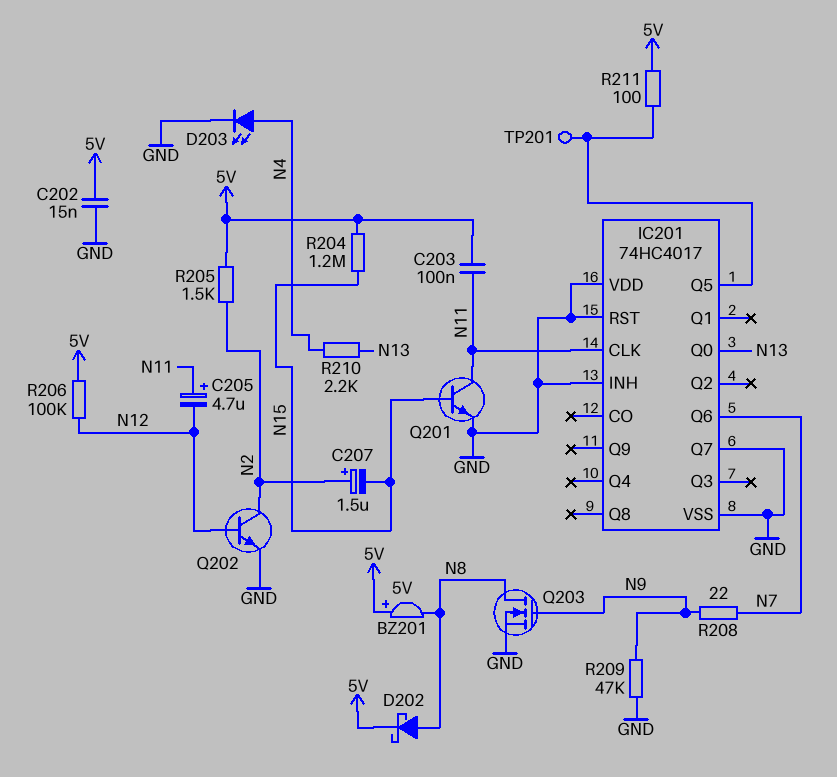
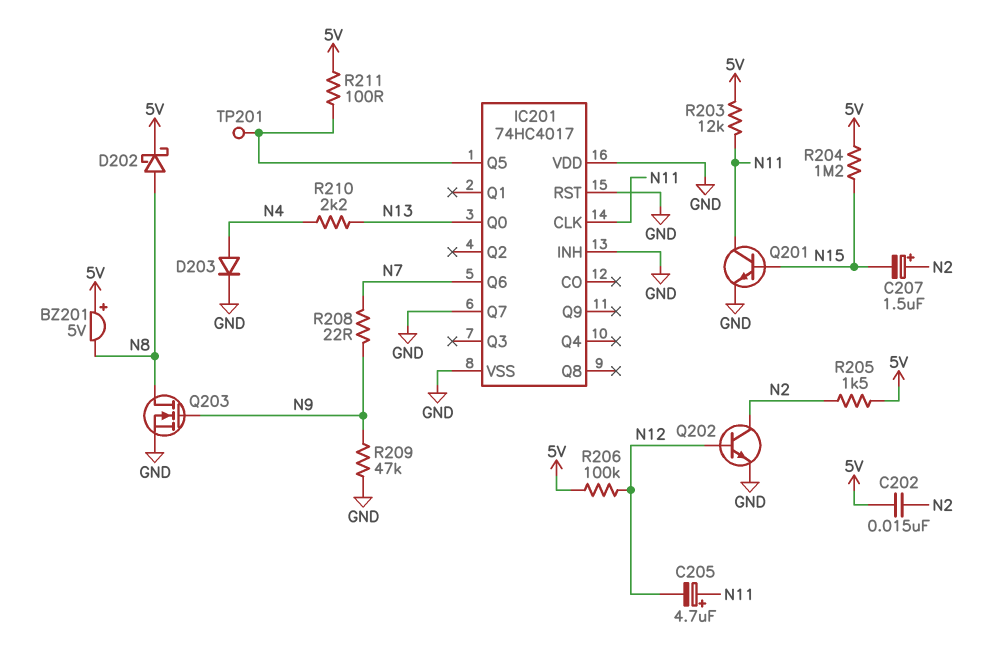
C202: 15nF (5V, GND) -> 15nF (5V, N2)
C203: 100nF (5V, N11) -> none
D203: LED (A N4, K GND) -> diode (A N4, K GND)
R203: none -> 12k (5V, N11)

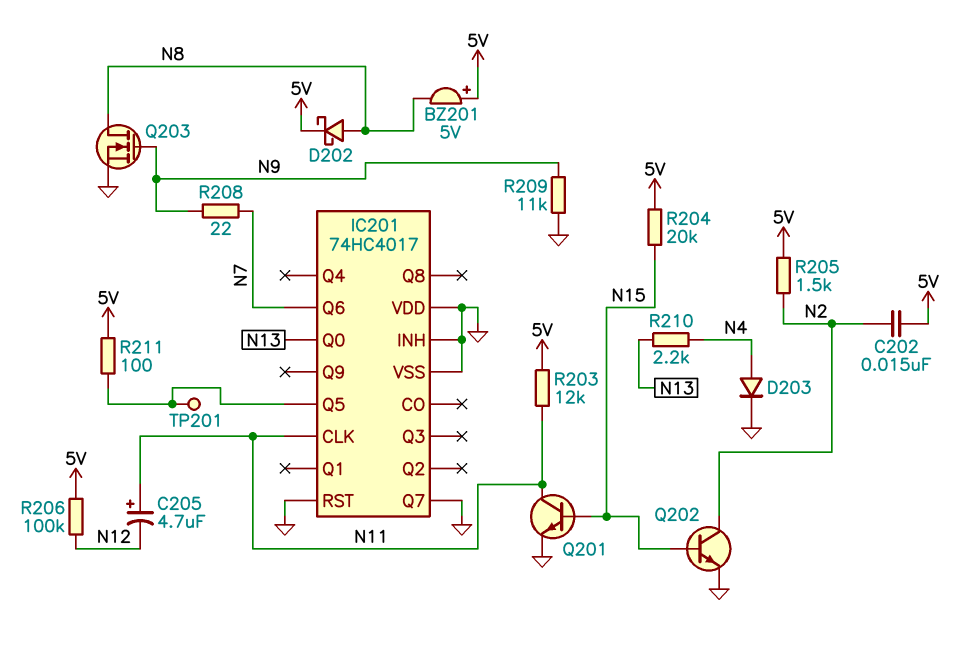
C207: 1.5uF (plus N2, minus N15) -> none
Q202: NPN (B N12, C N2, E GND) -> NPN (B N15, C N2, E GND)
R204: 1.2M (5V, N15) -> 20k (5V, N15)
R209: 47k (GND, N9) -> 11k (GND, N9)

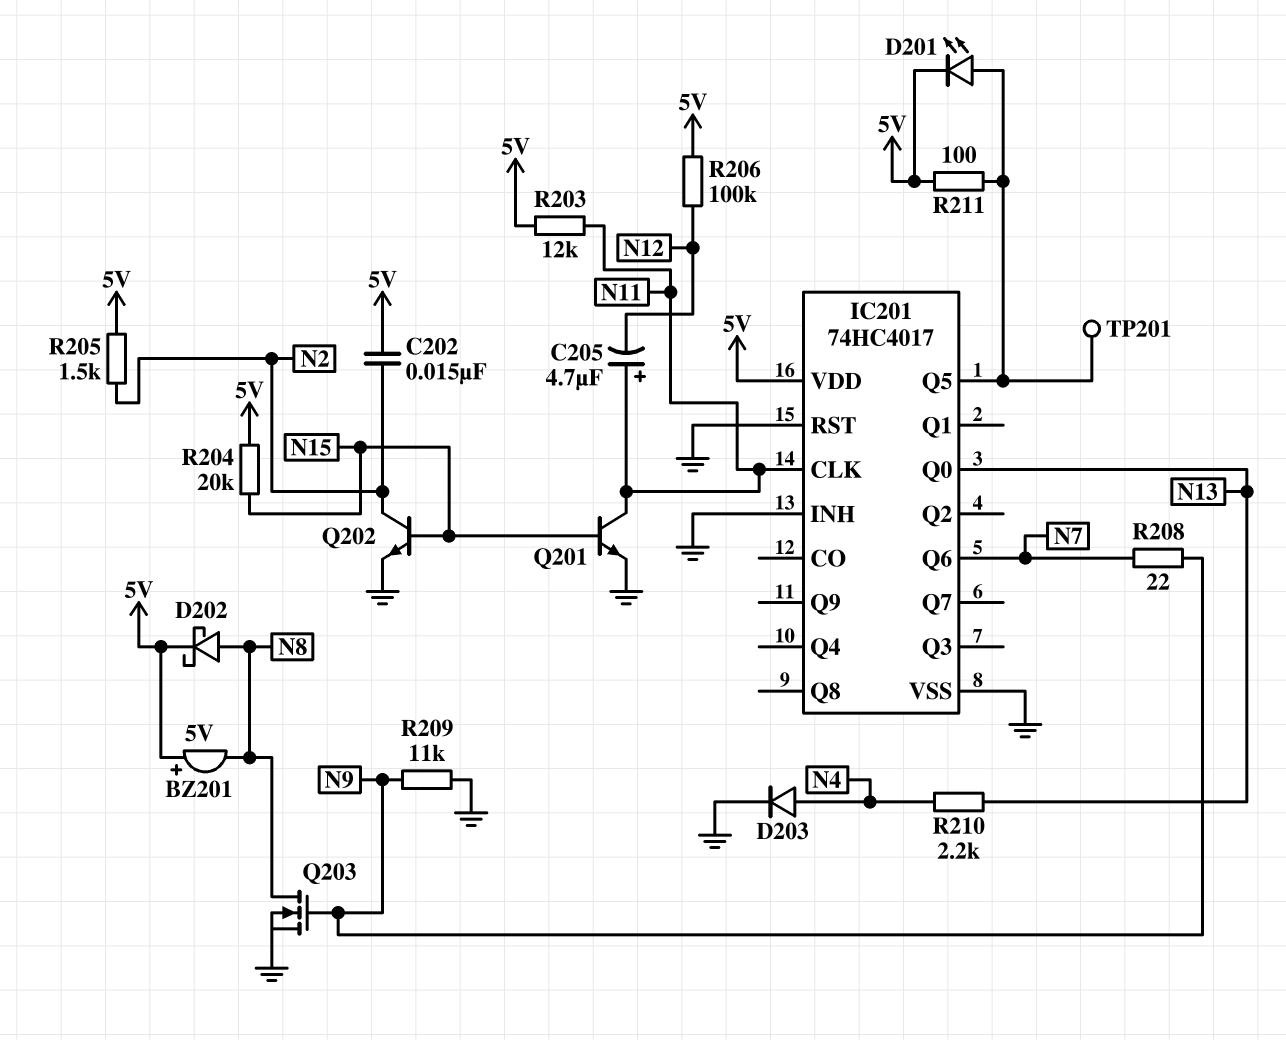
D201: none -> LED (A IC201/Q5, K 5V)
IC201 pin Q7: GND -> none
IC201 pin VDD: GND -> 5V

